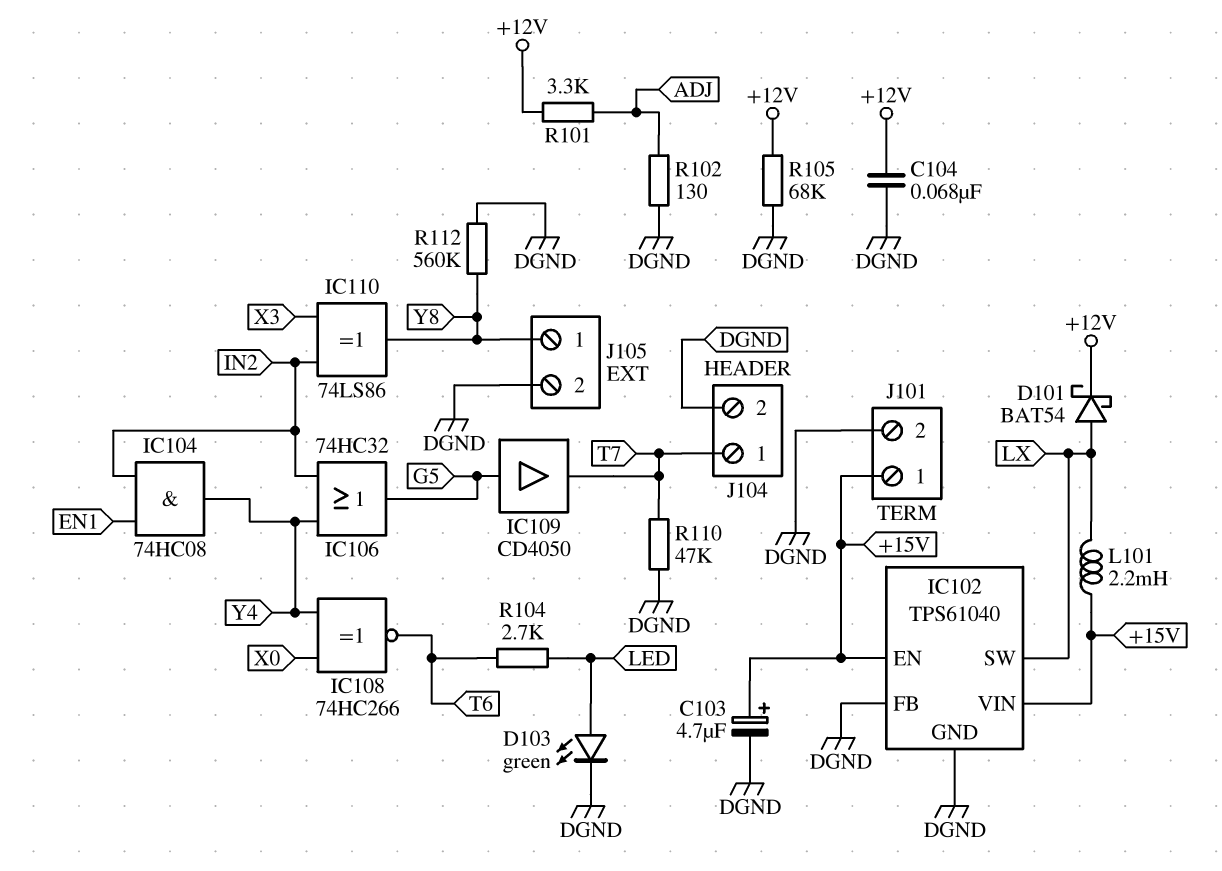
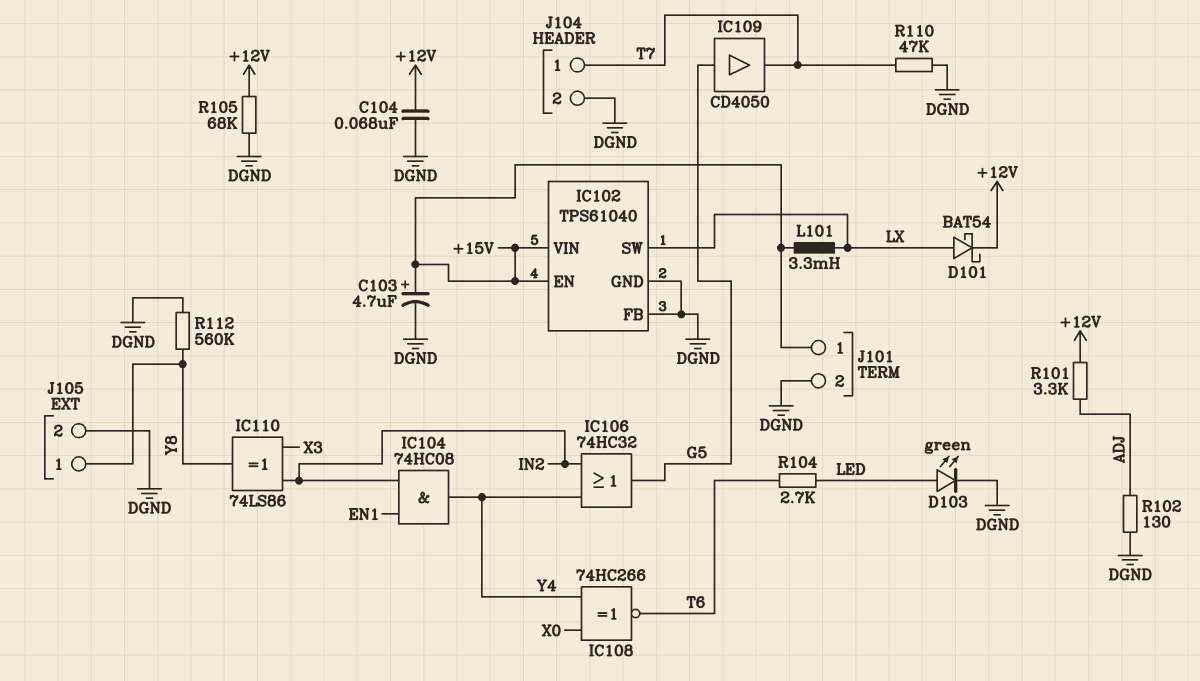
L101: 2.2mH (+15V, LX) -> 3.3mH (+15V, LX)

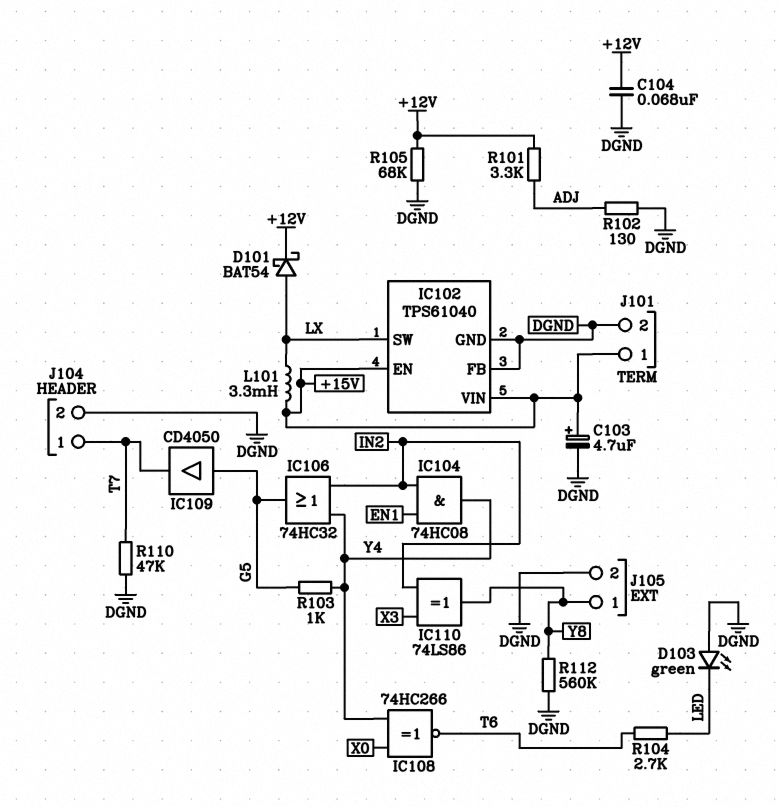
D103: LED green (A LED, K DGND) -> LED green (A DGND, K LED)
R103: none -> 1k (G5, Y4)

